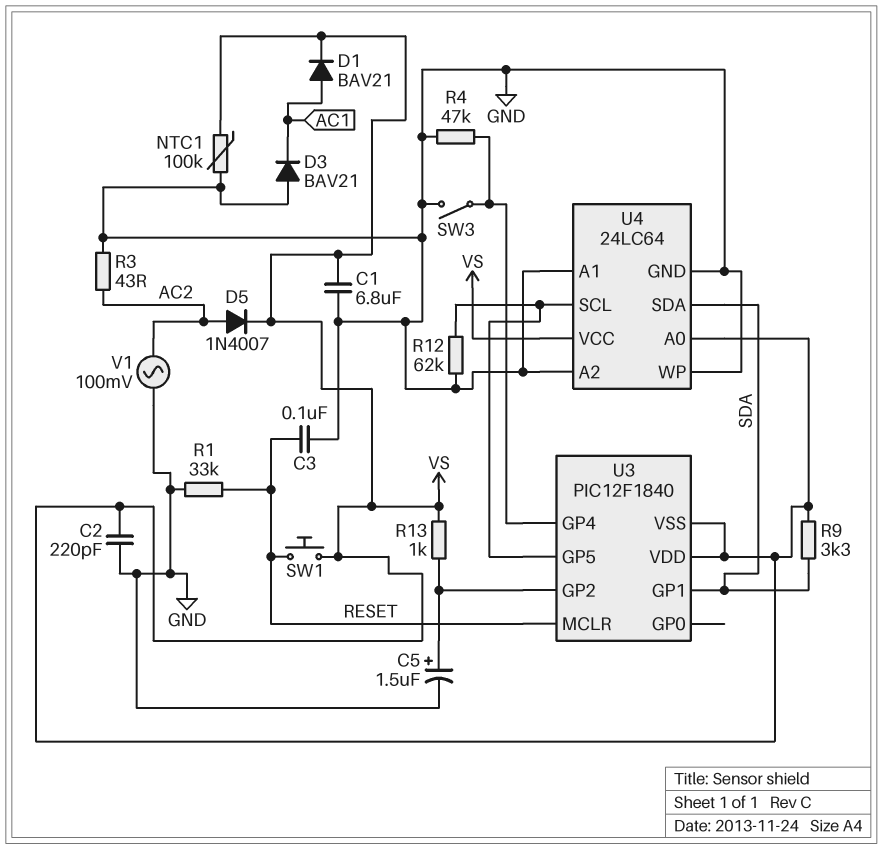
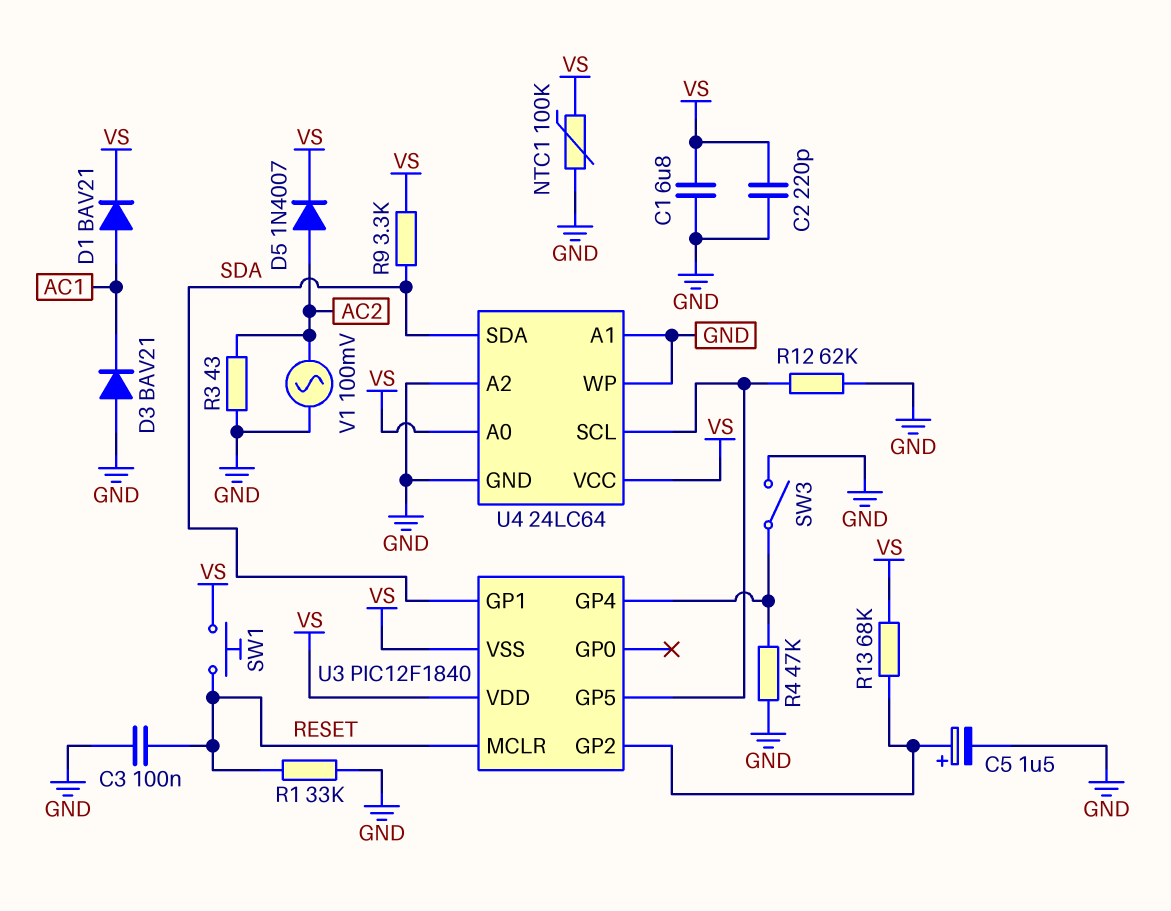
R13: 1k (U3/GP2, VS) -> 68k (U3/GP2, VS)

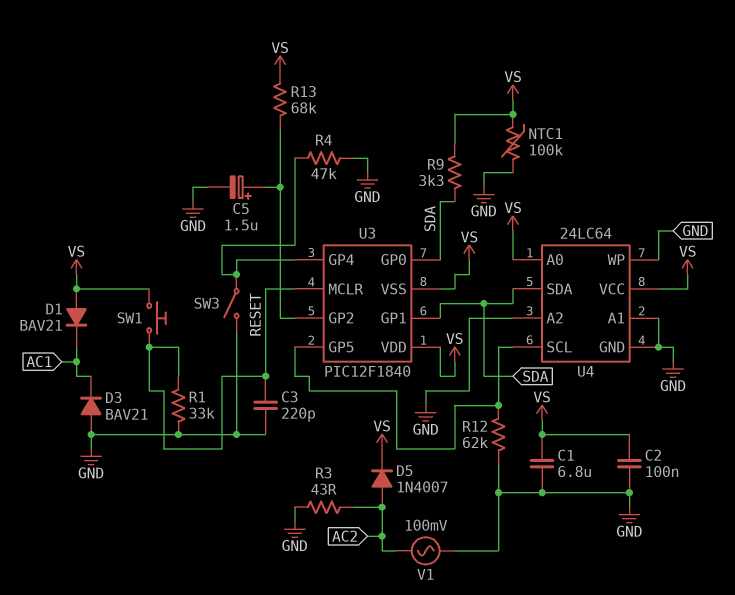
C2: 220pF (GND, VS) -> 100nF (GND, VS)
C3: 100nF (GND, RESET) -> 220pF (GND, RESET)
D1: diode BAV21 (A AC1, K VS) -> diode BAV21 (A VS, K AC1)
U3 pin GP0: none -> SDA

